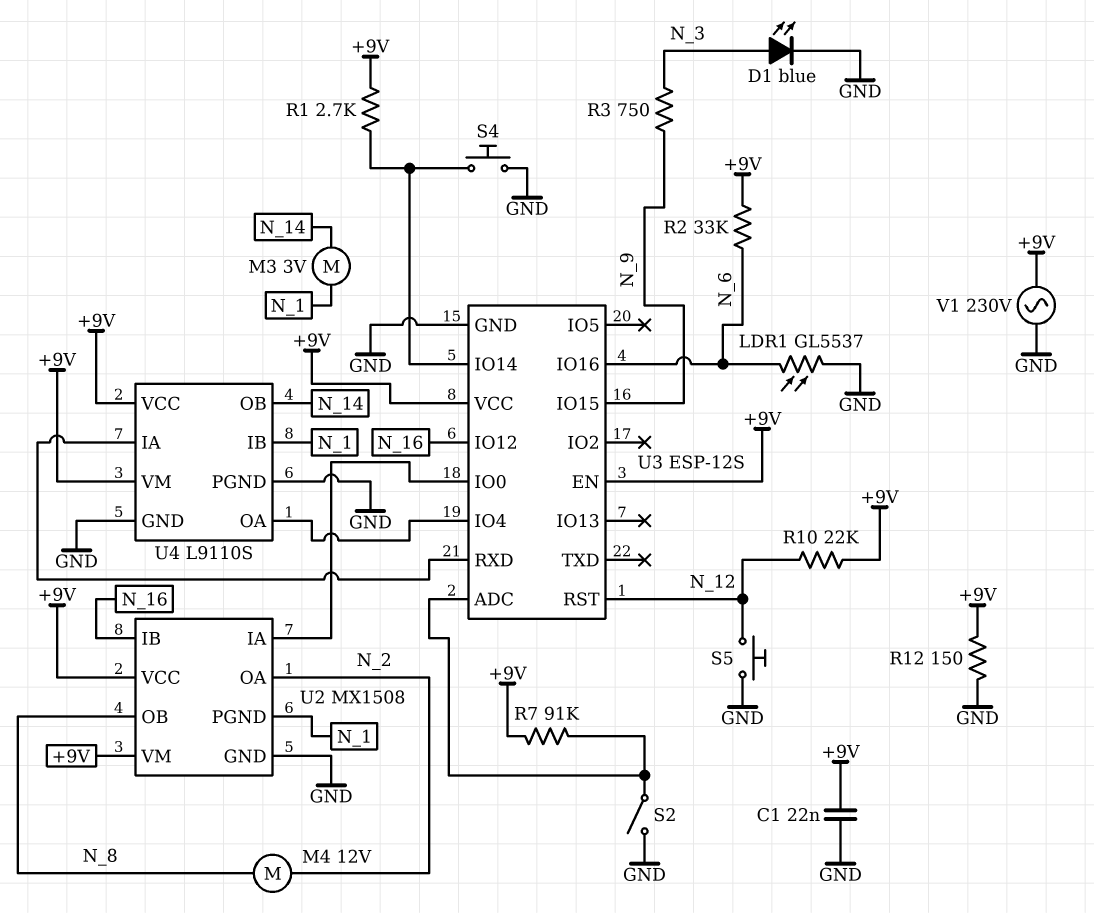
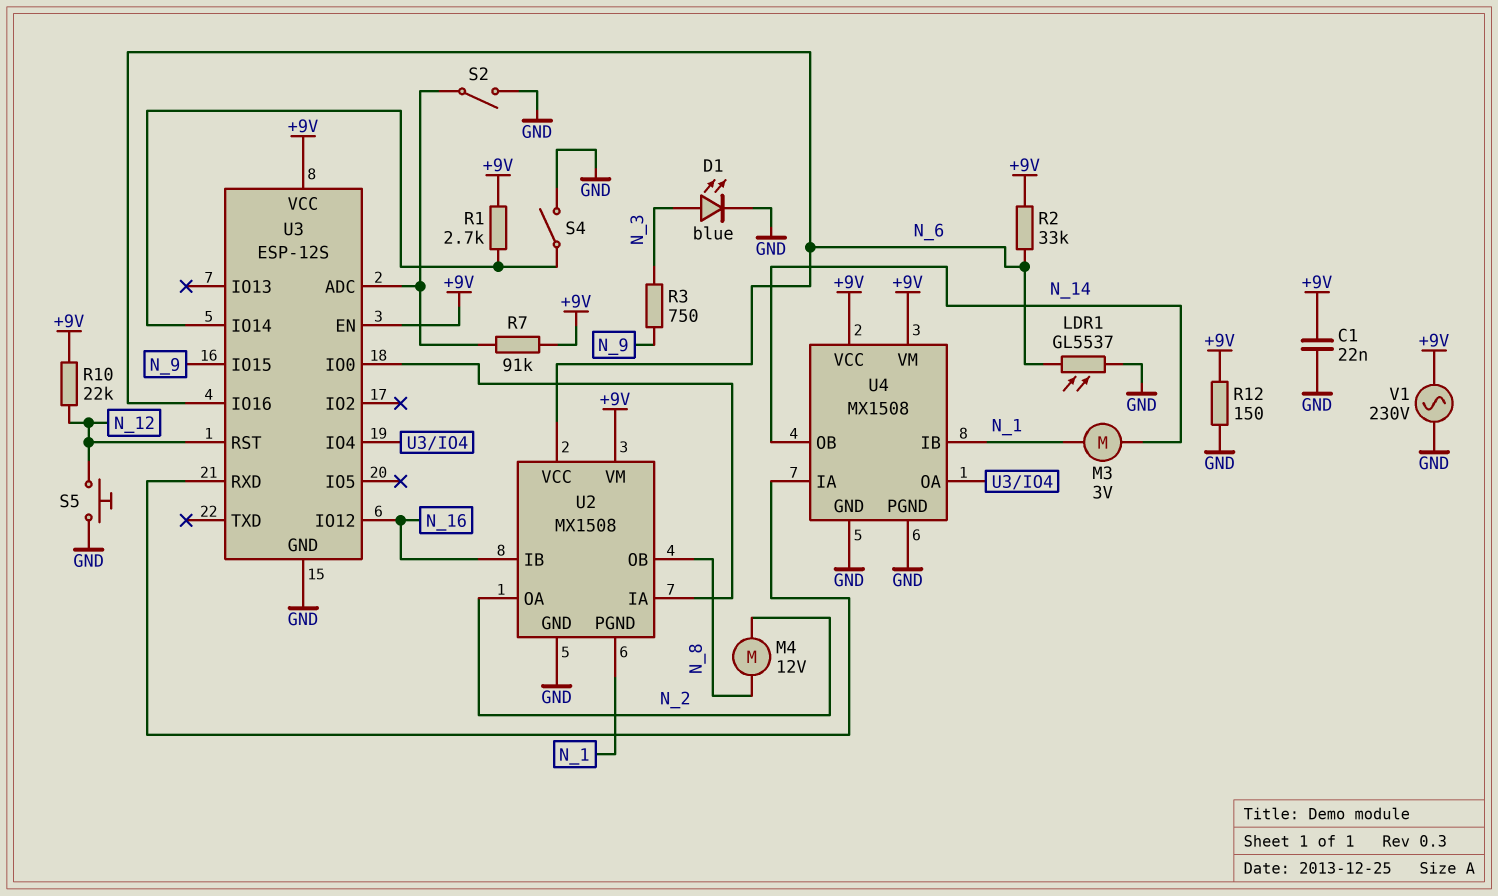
S4: button (GND, U3/IO14) -> switch (GND, U3/IO14)
U2 pin VCC: +9V -> N_6
U4: L9110S -> MX1508

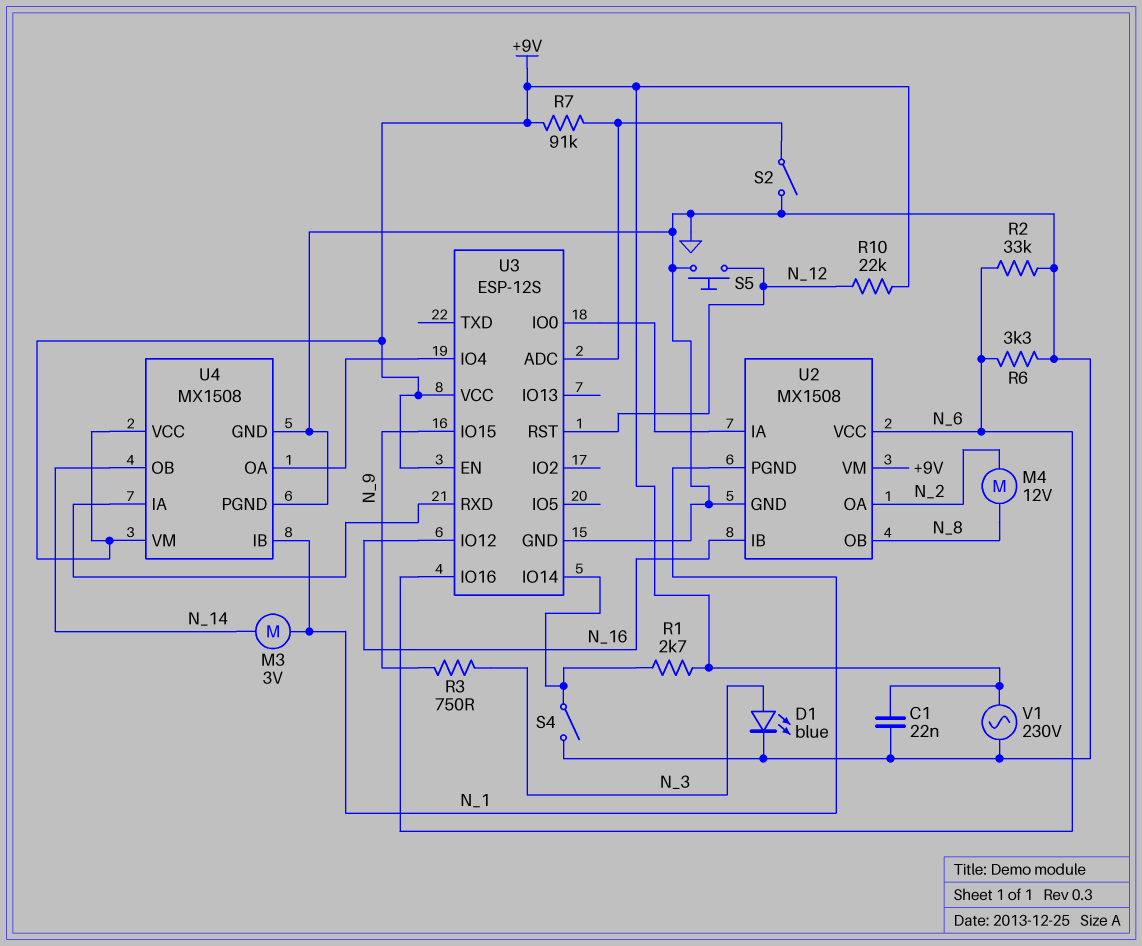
LDR1: GL5537 (GND, N_6) -> none
R2: 33k (+9V, N_6) -> 33k (GND, N_6)
R6: none -> 3.3k (GND, N_6)
R12: 150 (+9V, GND) -> none

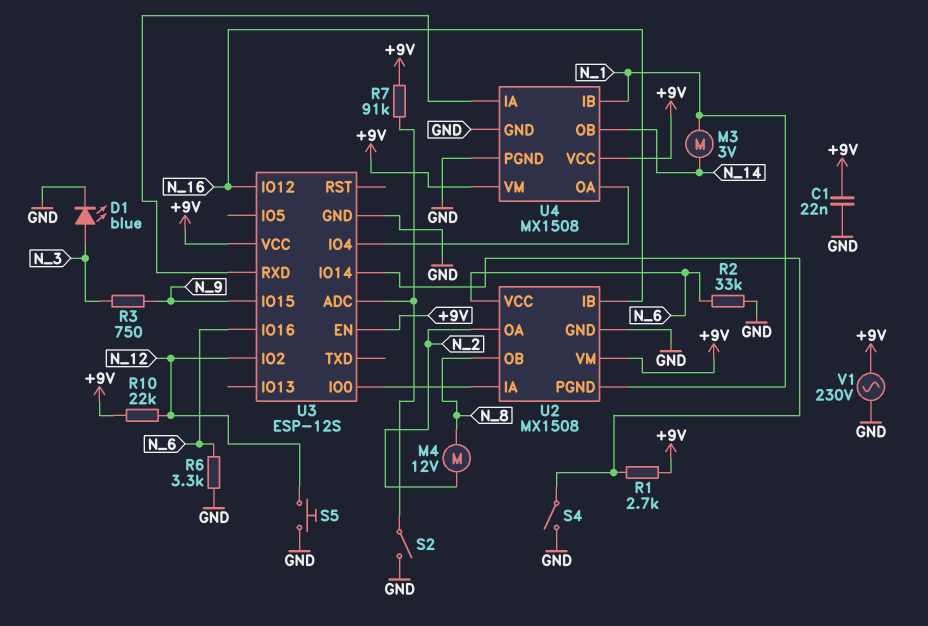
U3 pin IO2: none -> N_12
U3 pin RST: N_12 -> none

